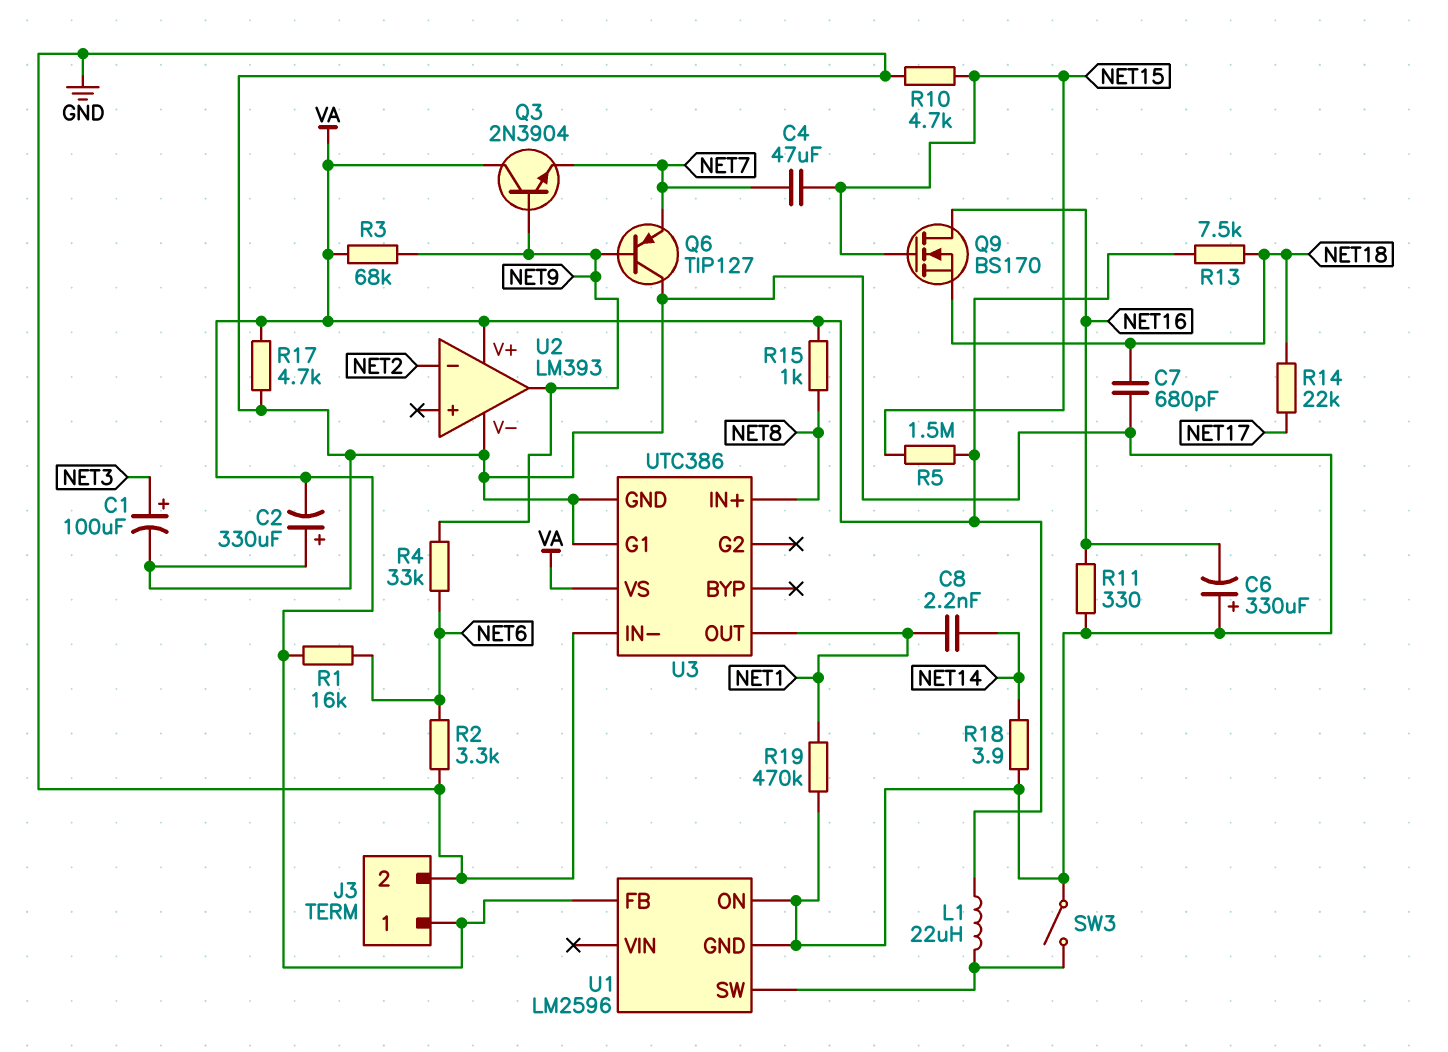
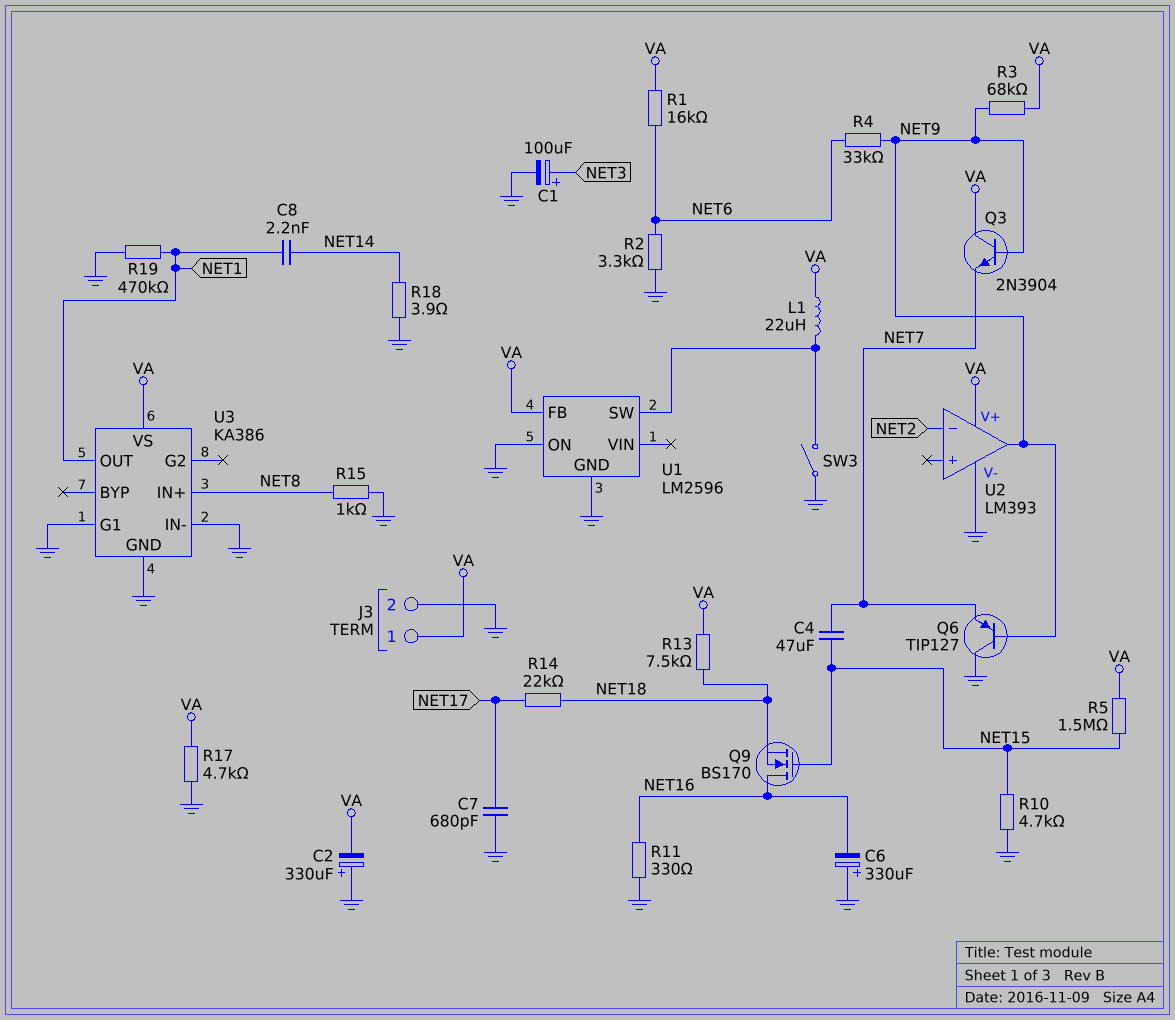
C7: 680pF (GND, NET18) -> 680pF (GND, NET17)
R15: 1k (NET8, VA) -> 1k (GND, NET8)
U3: UTC386 -> KA386

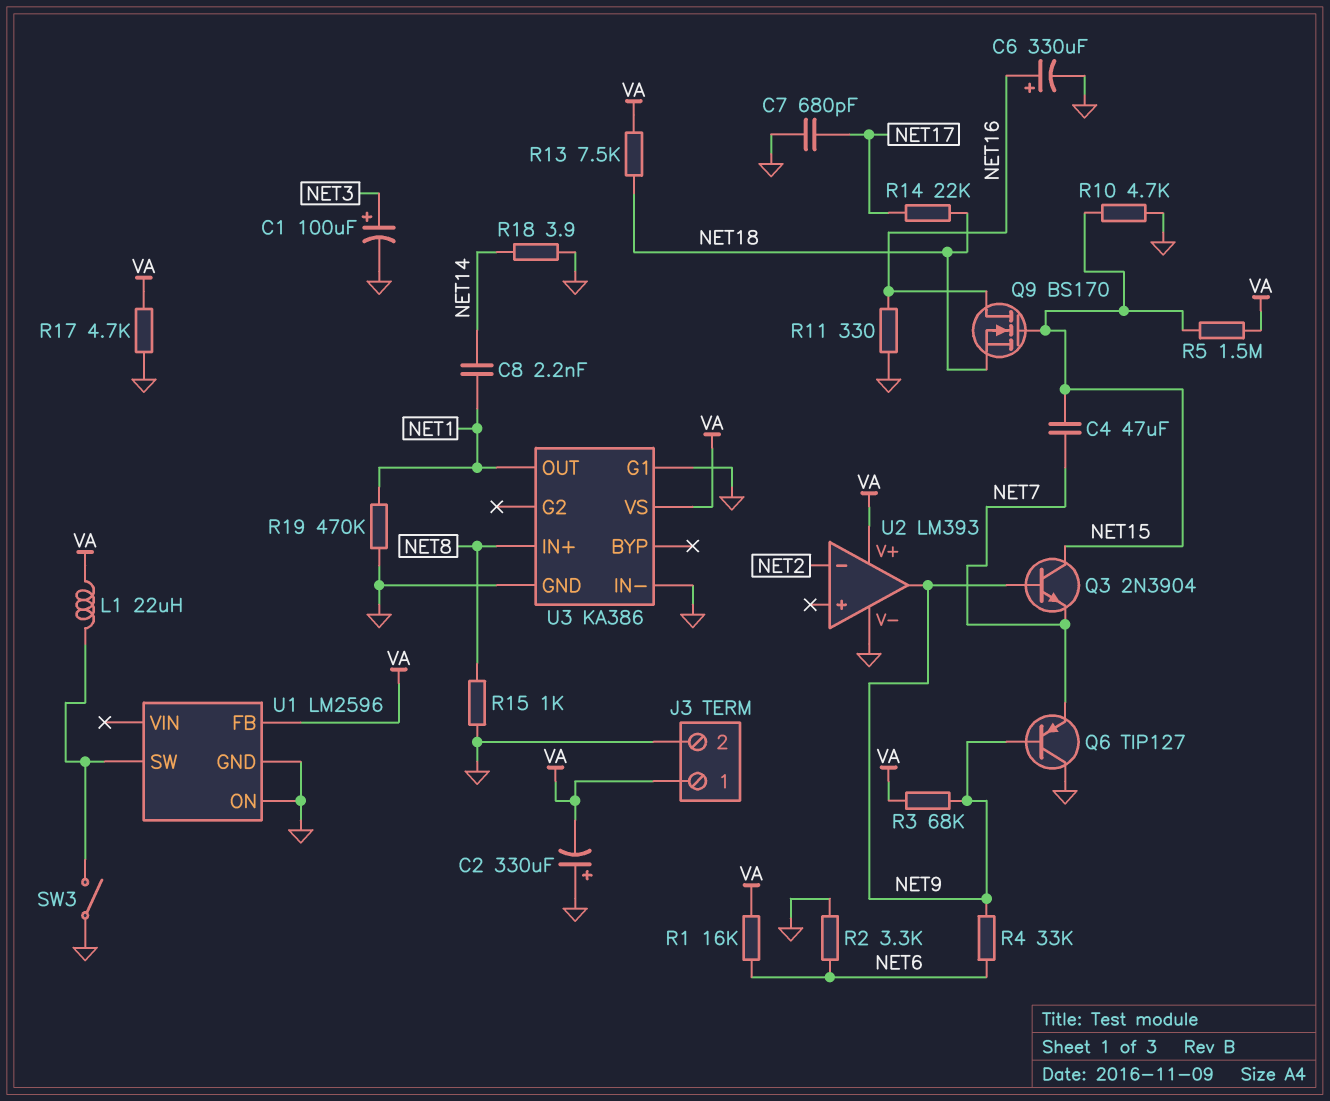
C6: 330uF (plus GND, minus NET16) -> 330uF (plus NET16, minus GND)
Q3: NPN 2N3904 (B NET9, C VA, E NET7) -> NPN 2N3904 (B NET9, C NET15, E NET7)

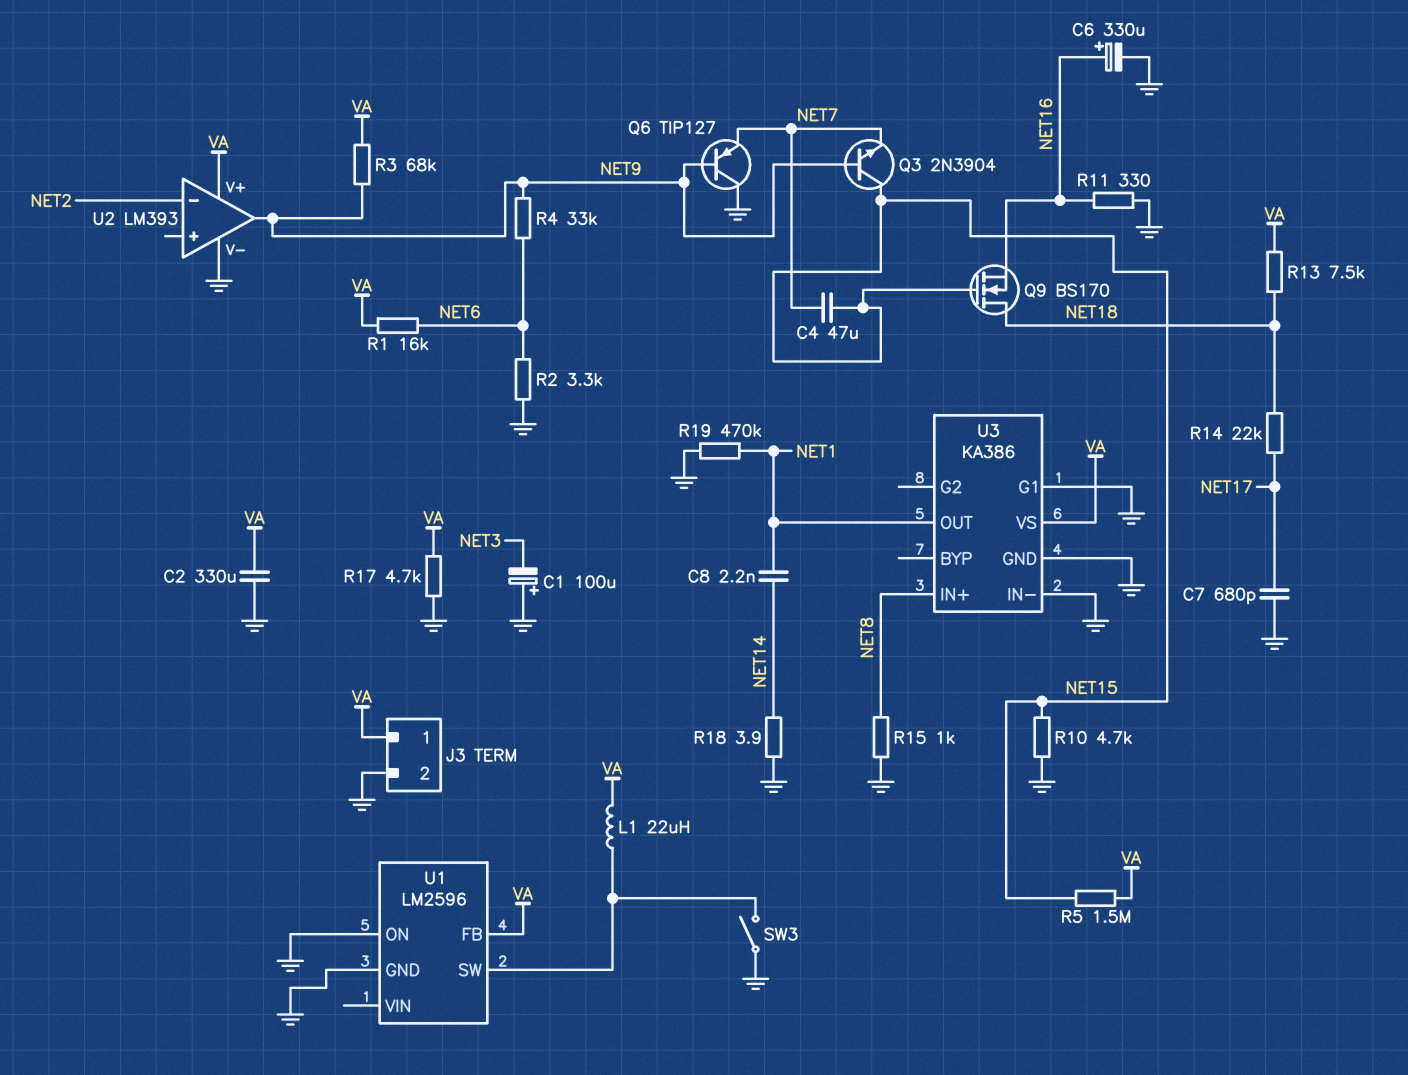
C1: 100uF (plus NET3, minus GND) -> 100uF (plus GND, minus NET3)
C2: 330uF (plus GND, minus VA) -> 330uF (GND, VA)
Q9: NMOS BS170 (G NET15, D NET16, S NET18) -> NMOS BS170 (G NET15, D NET18, S NET16)

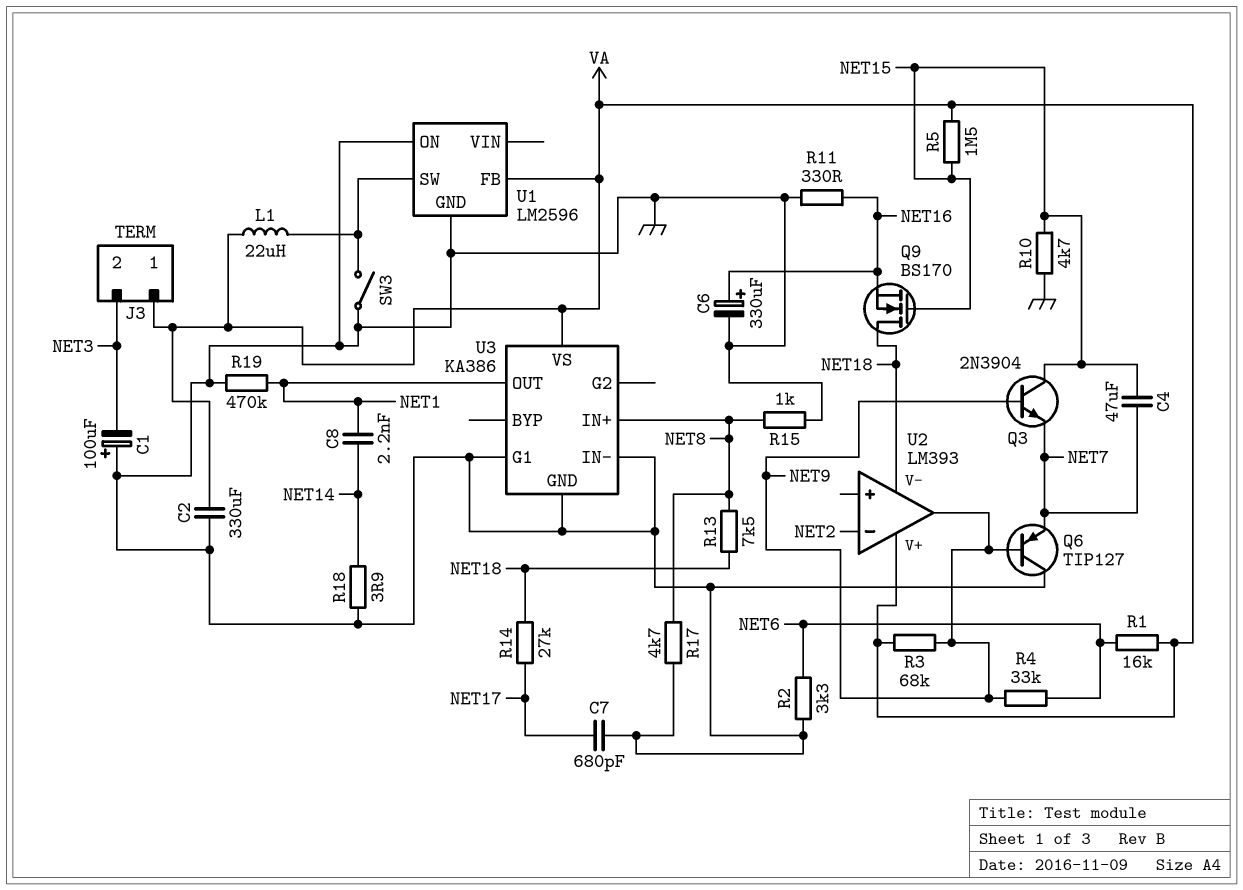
J3 pin 2: GND -> NET3
R13: 7.5k (NET18, VA) -> 7.5k (NET8, NET18)
R14: 22k (NET17, NET18) -> 27k (NET17, NET18)
R17: 4.7k (GND, VA) -> 4.7k (GND, NET8)
U2 pin V-: GND -> NET18

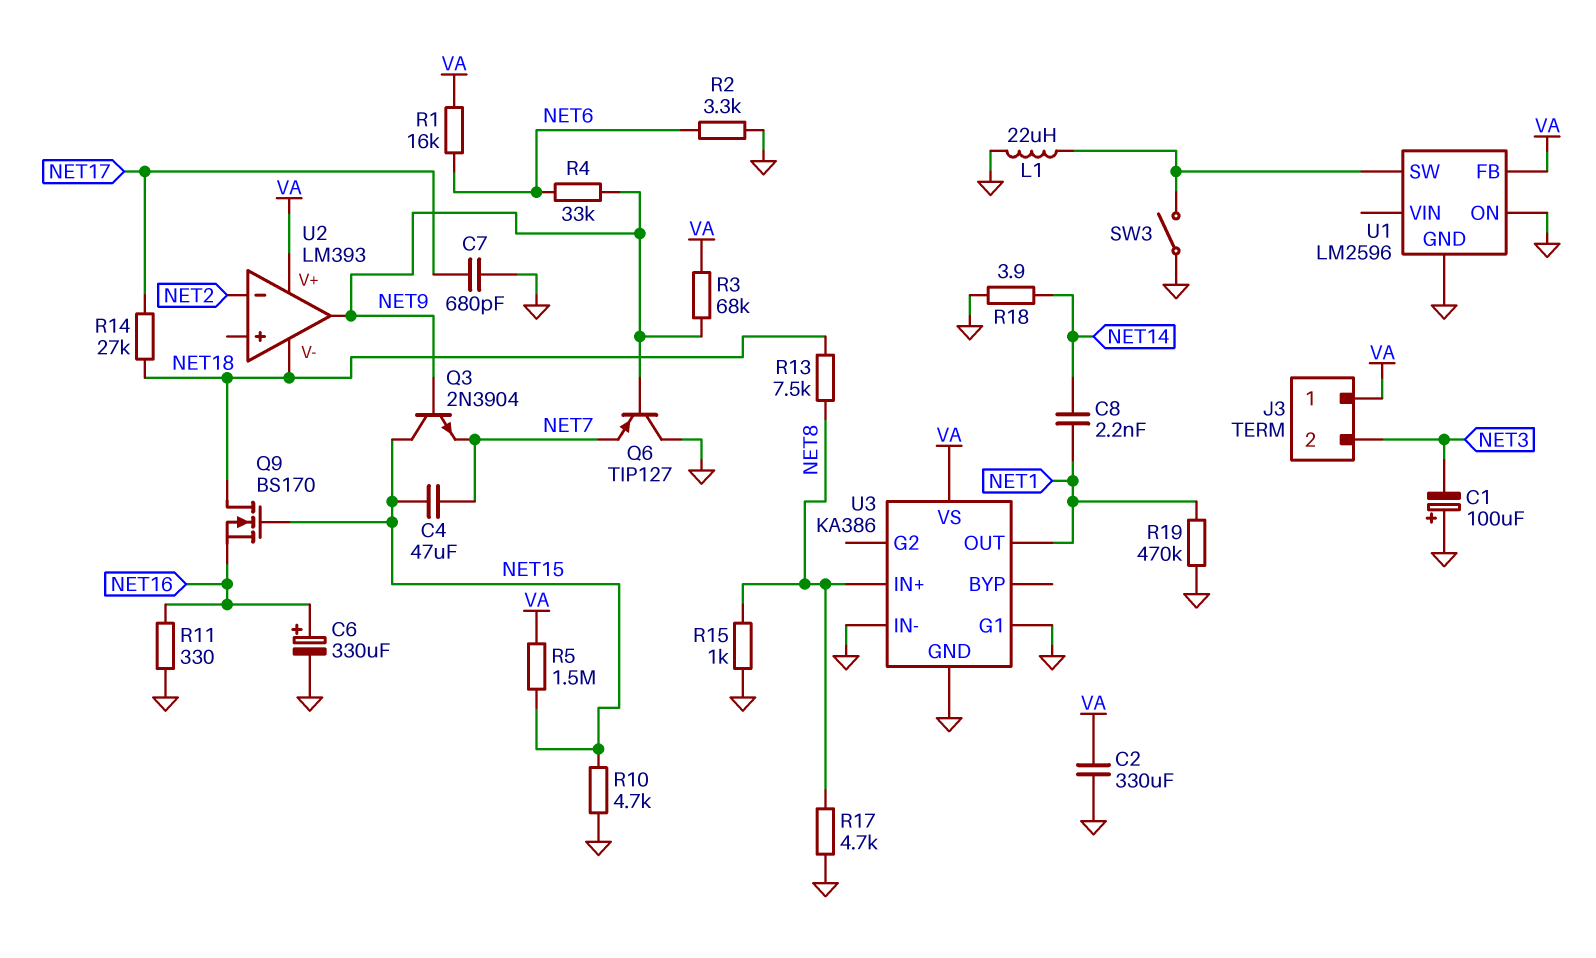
L1: 22uH (U1/SW, VA) -> 22uH (GND, U1/SW)

